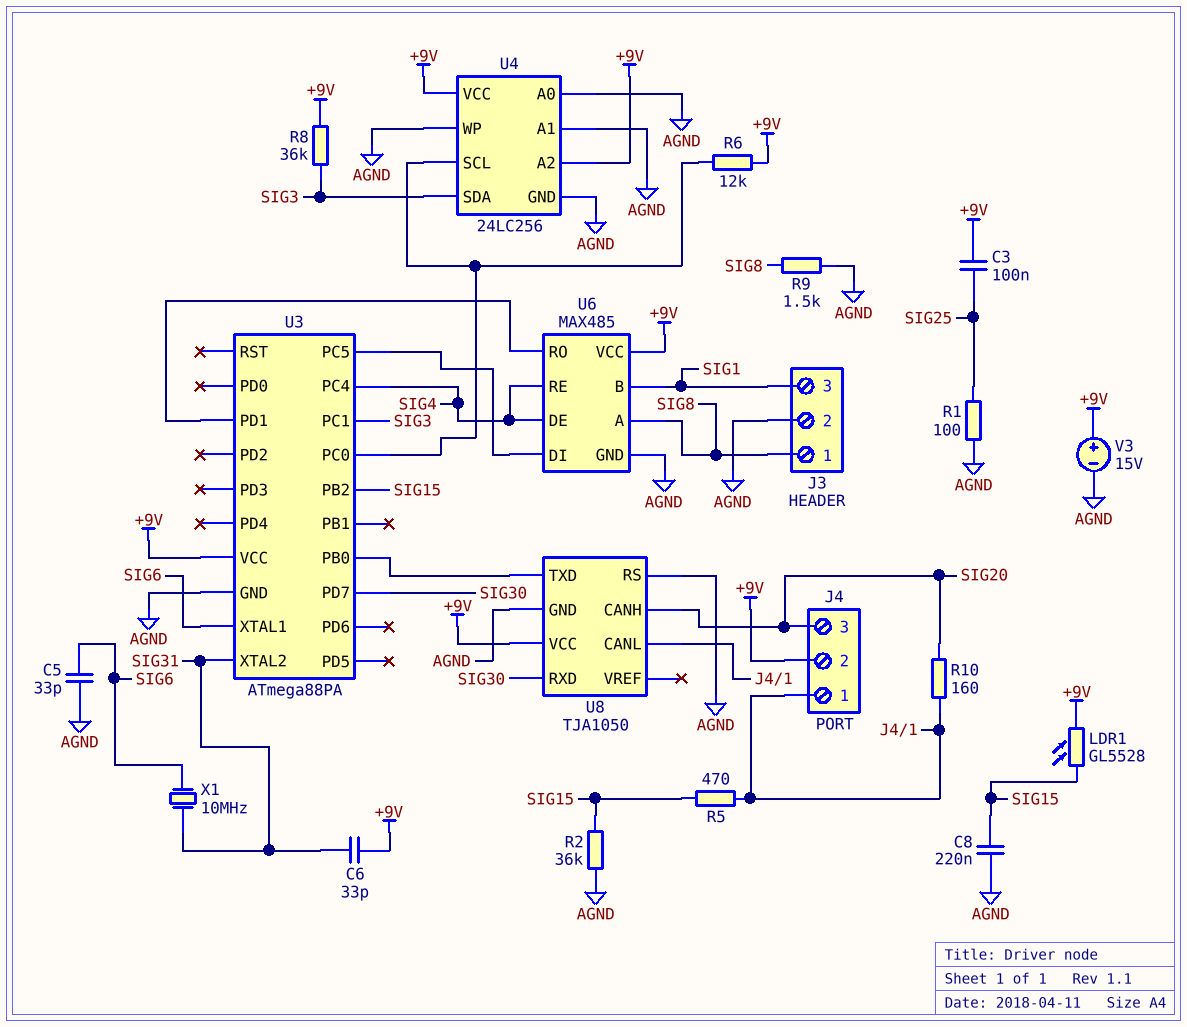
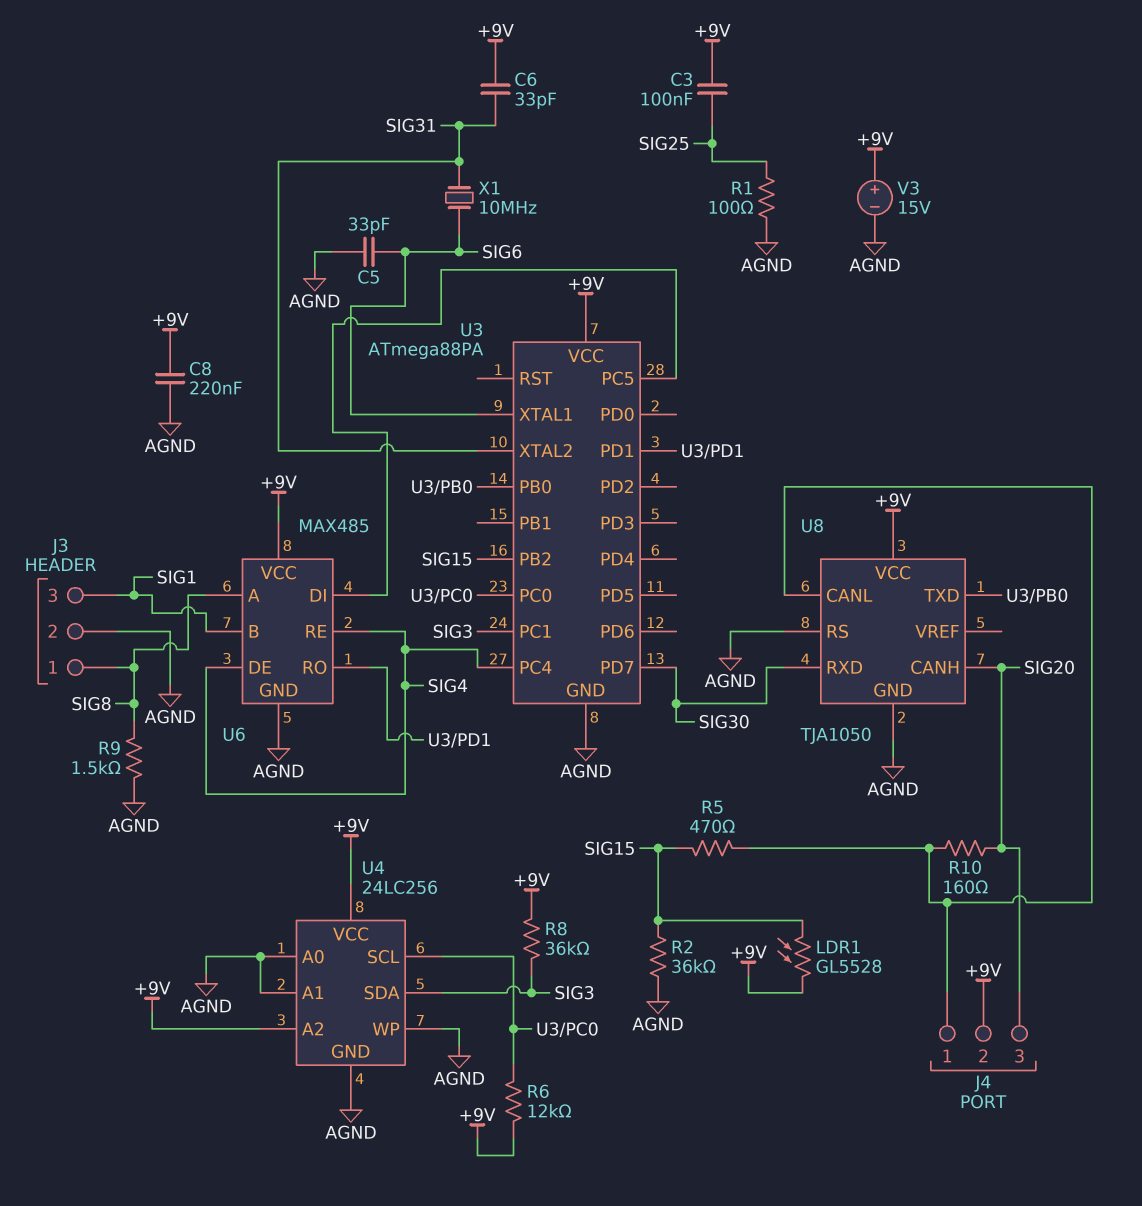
C8: 220nF (AGND, SIG15) -> 220nF (+9V, AGND)

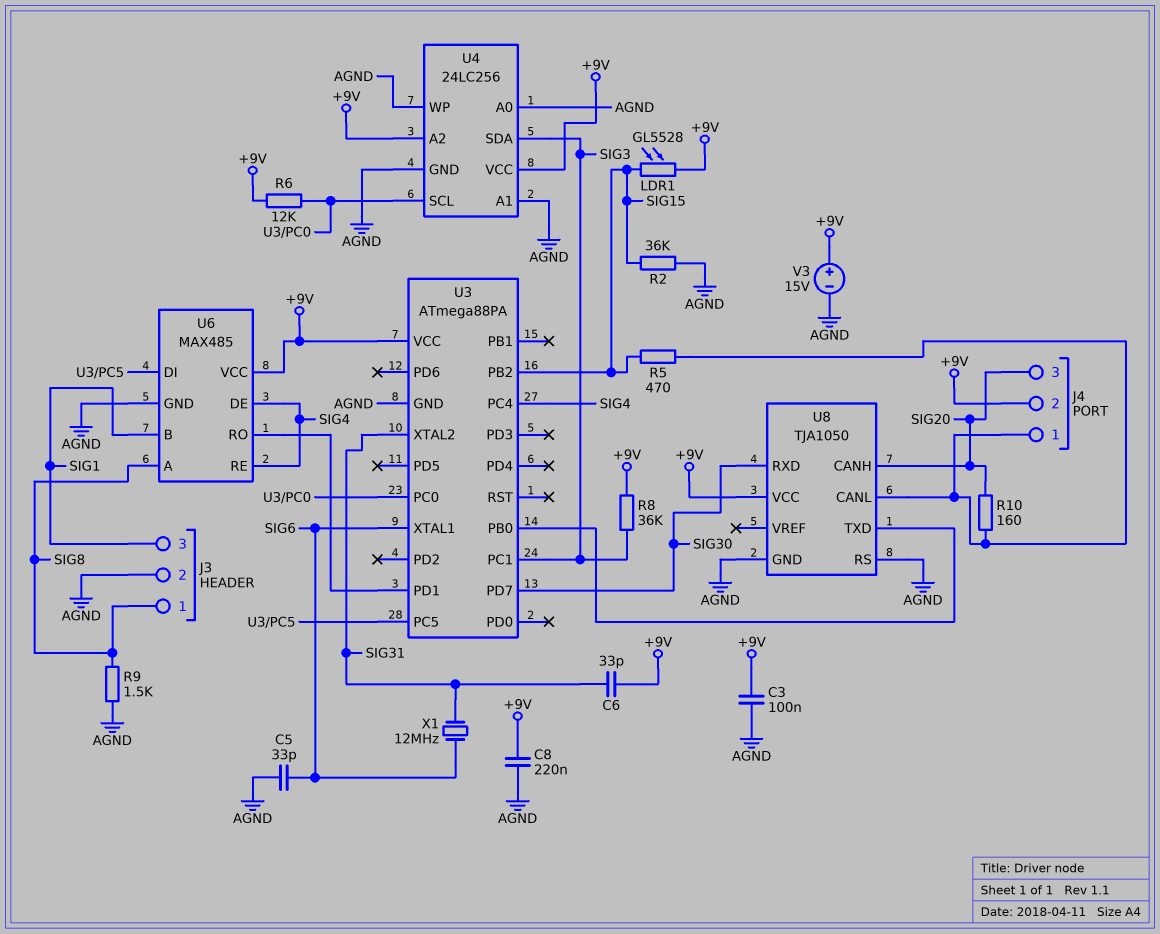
C3: 100nF (+9V, SIG25) -> 100nF (+9V, AGND)
R1: 100 (AGND, SIG25) -> none
X1: 10MHz (SIG6, SIG31) -> 12MHz (SIG6, SIG31)

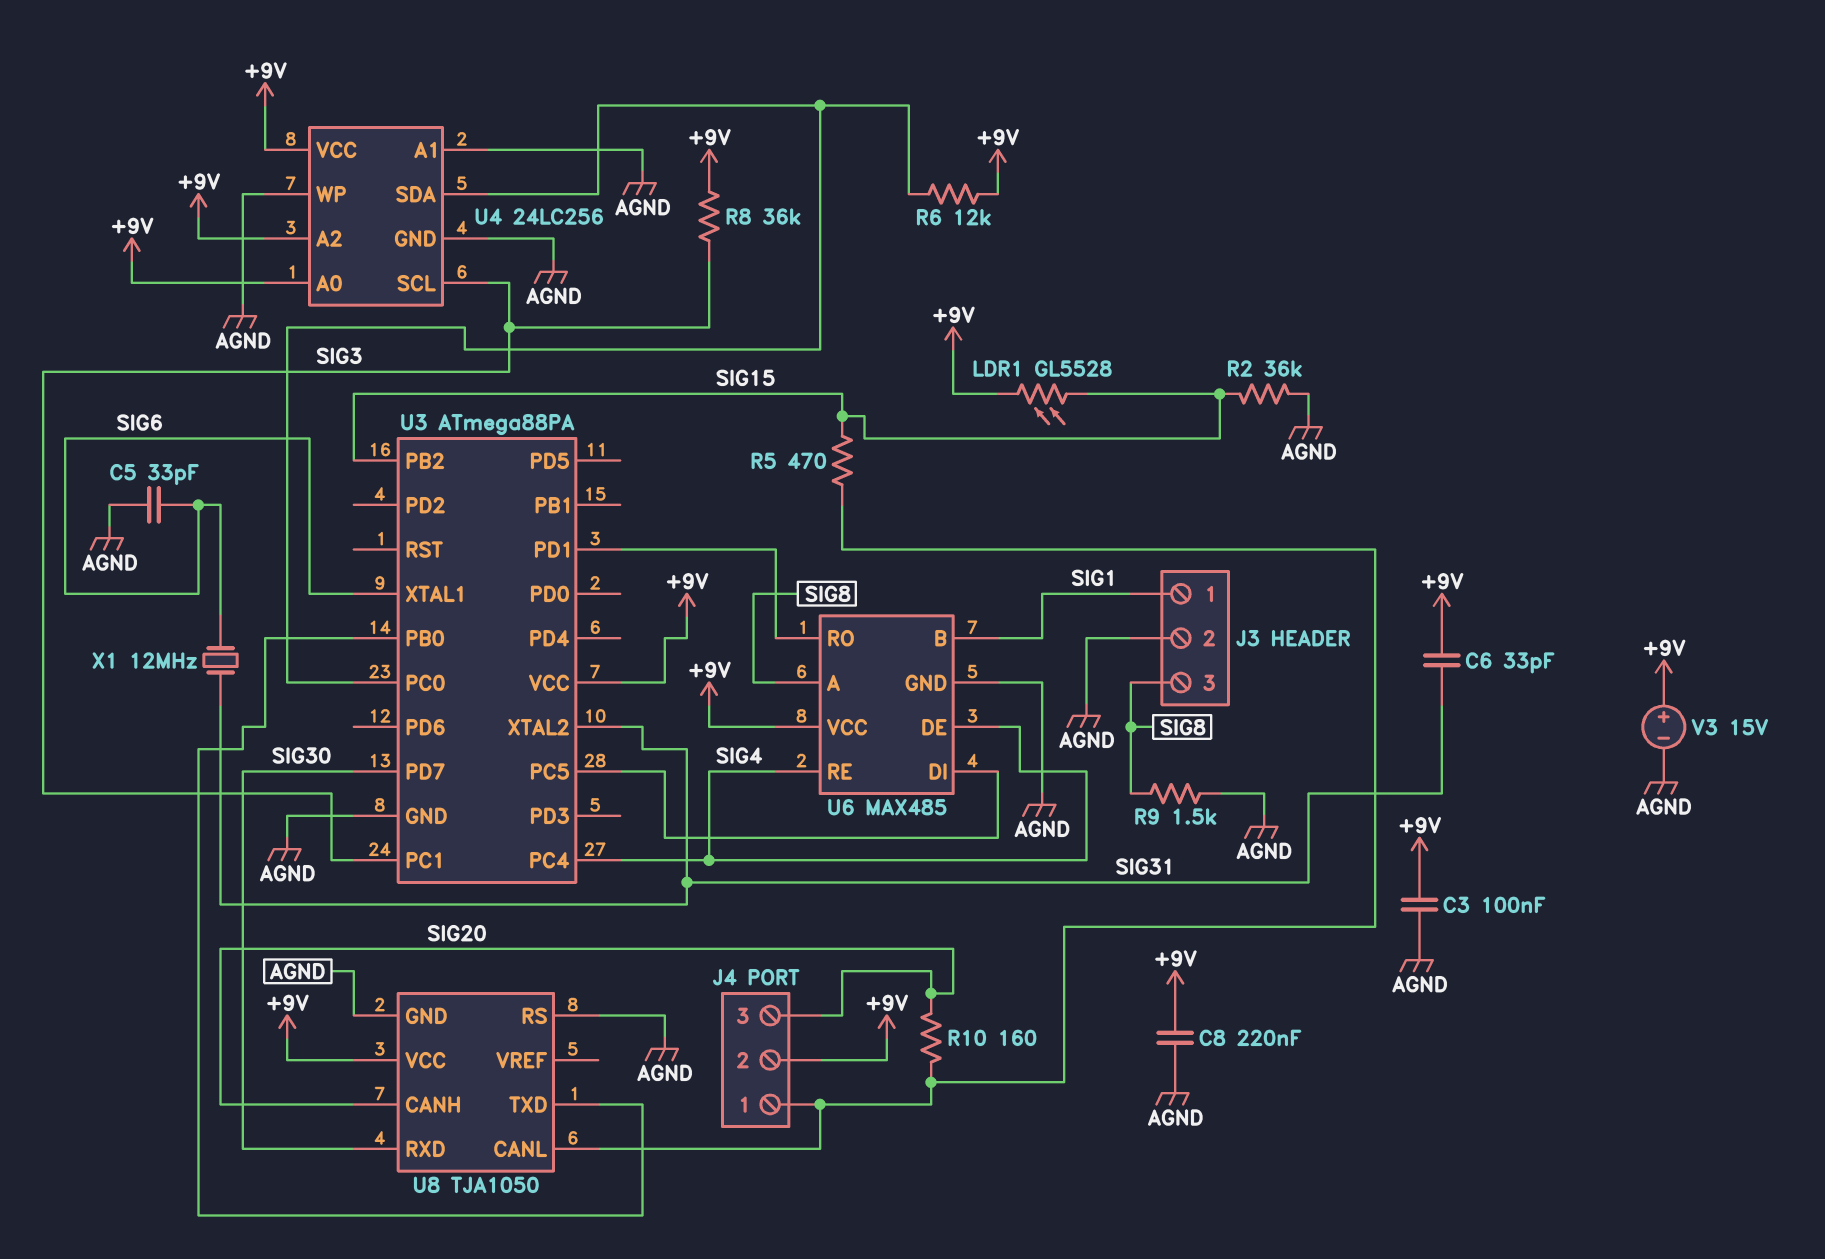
J3 pin 1: SIG8 -> SIG1
J3 pin 3: SIG1 -> SIG8
U4 pin A0: AGND -> +9V
U4 pin SCL: U3/PC0 -> SIG3
U4 pin SDA: SIG3 -> U3/PC0

